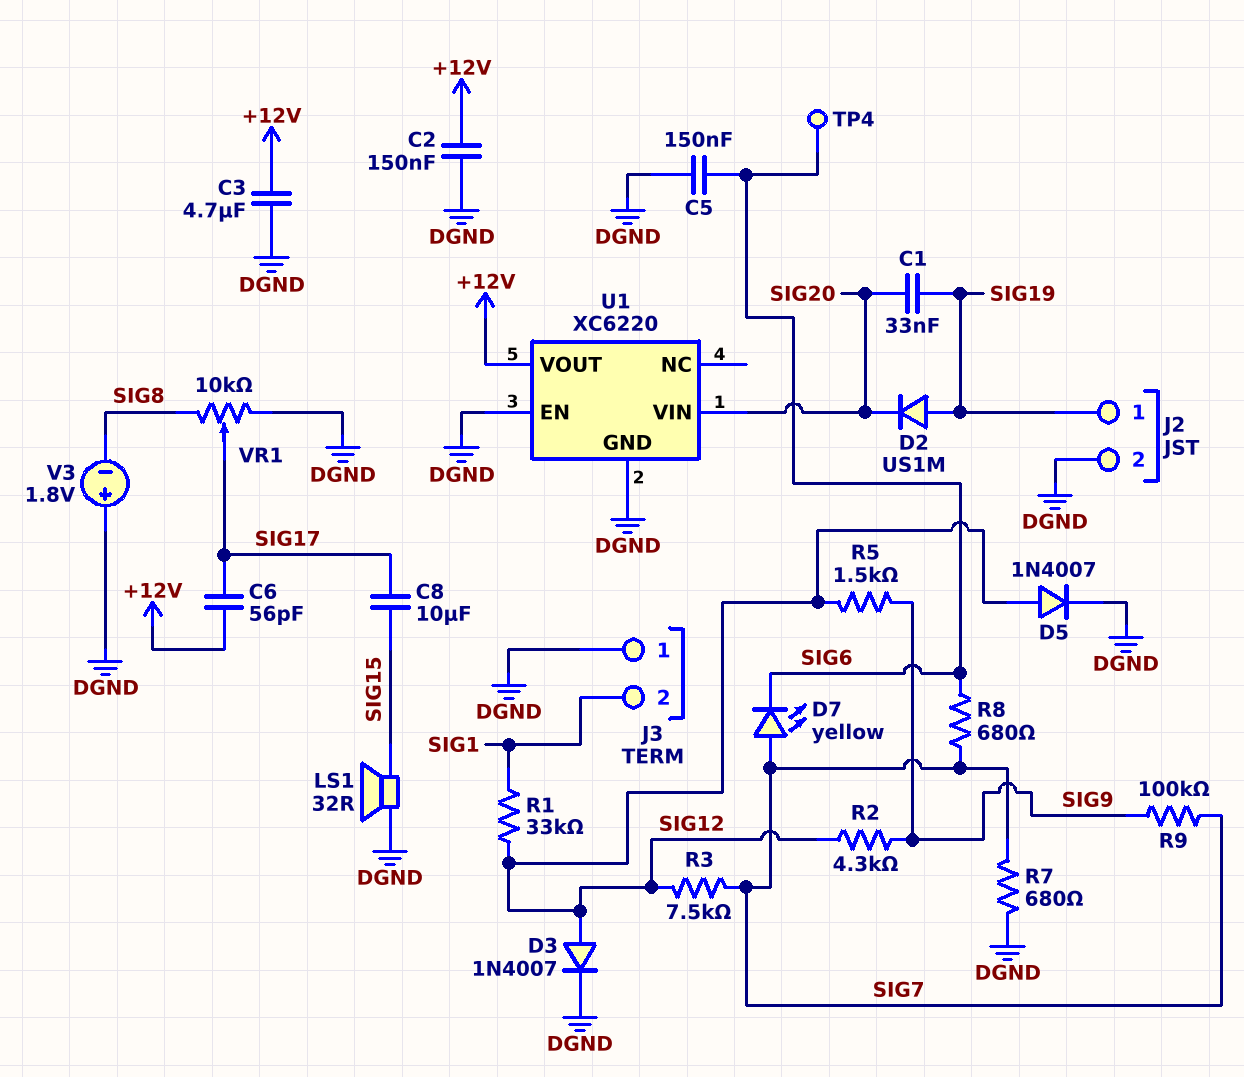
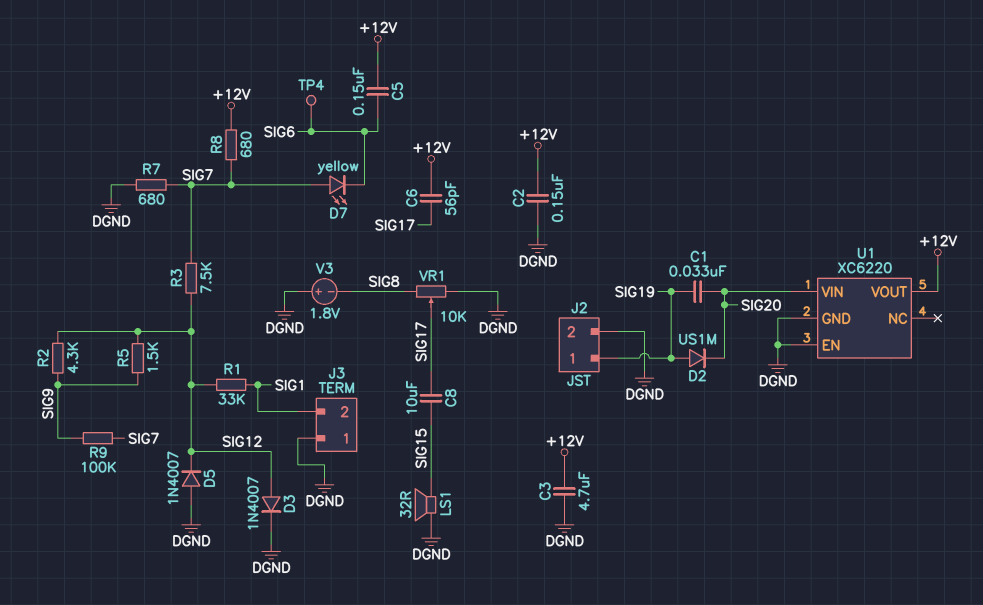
C5: 150nF (DGND, SIG6) -> 150nF (+12V, SIG6)
D5: diode 1N4007 (A SIG12, K DGND) -> diode 1N4007 (A DGND, K SIG12)
R8: 680 (SIG6, SIG7) -> 680 (+12V, SIG7)

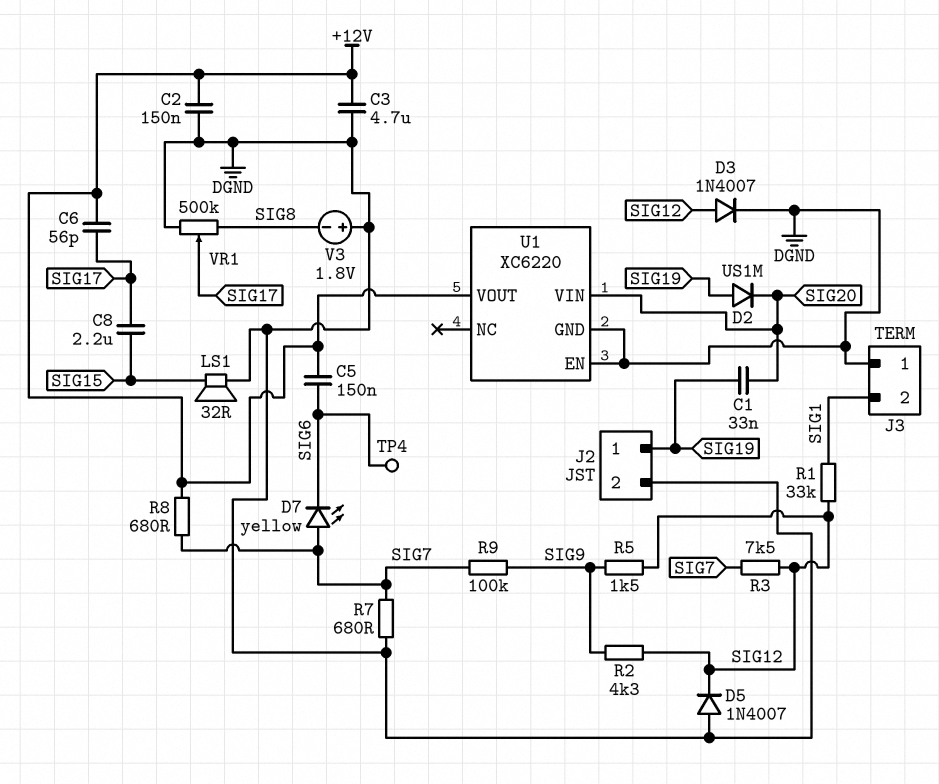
C8: 10uF (SIG15, SIG17) -> 2.2uF (SIG15, SIG17)
VR1: 10k (DGND, SIG8, wiper SIG17) -> 500k (DGND, SIG8, wiper SIG17)

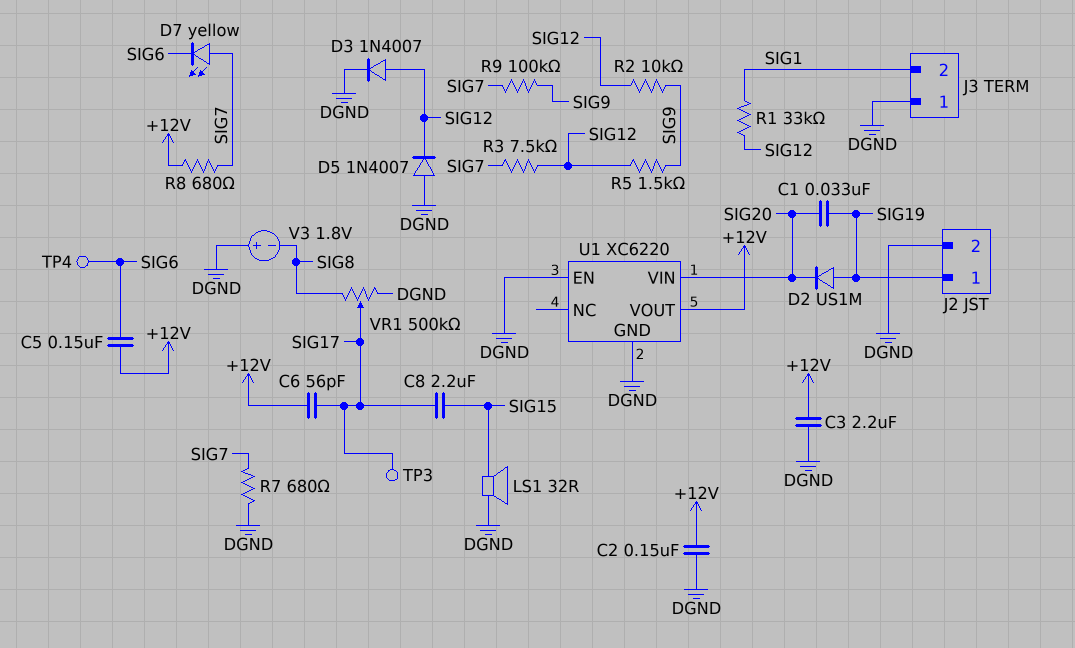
C3: 4.7uF (+12V, DGND) -> 2.2uF (+12V, DGND)
R2: 4.3k (SIG9, SIG12) -> 10k (SIG9, SIG12)
TP3: none -> test point (SIG17)

